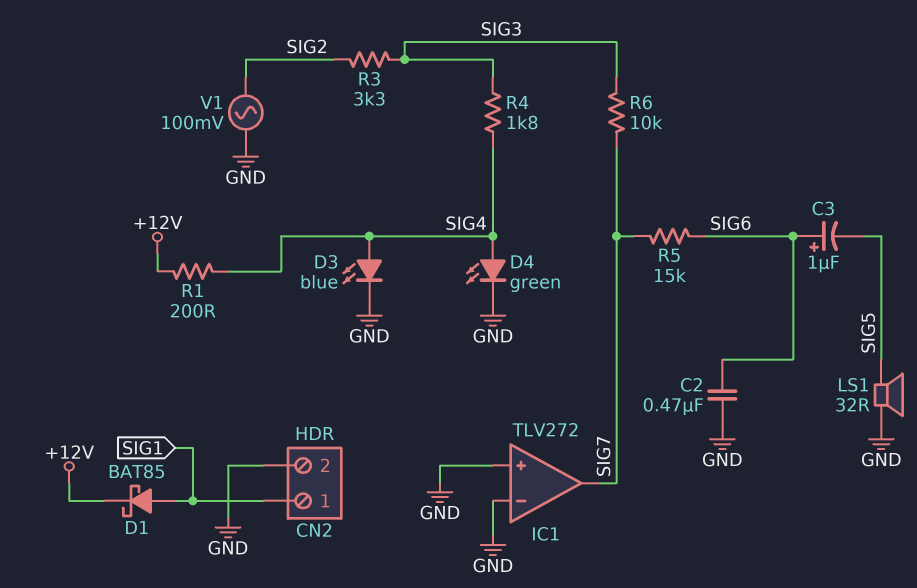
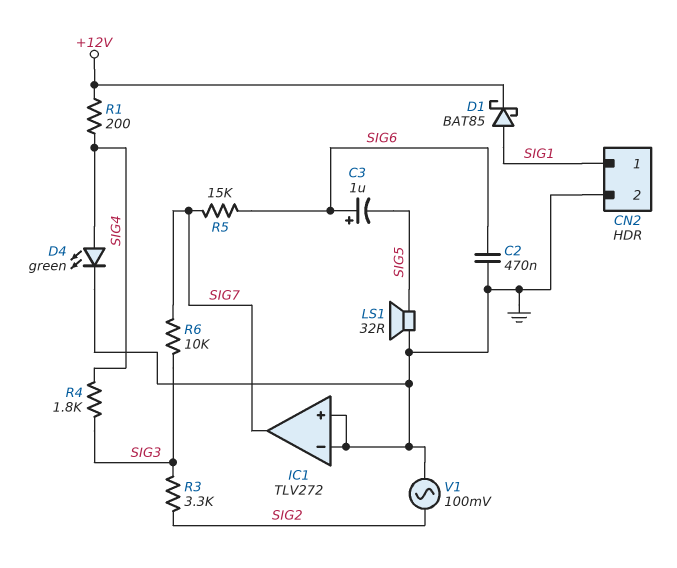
D3: LED blue (A SIG4, K GND) -> none

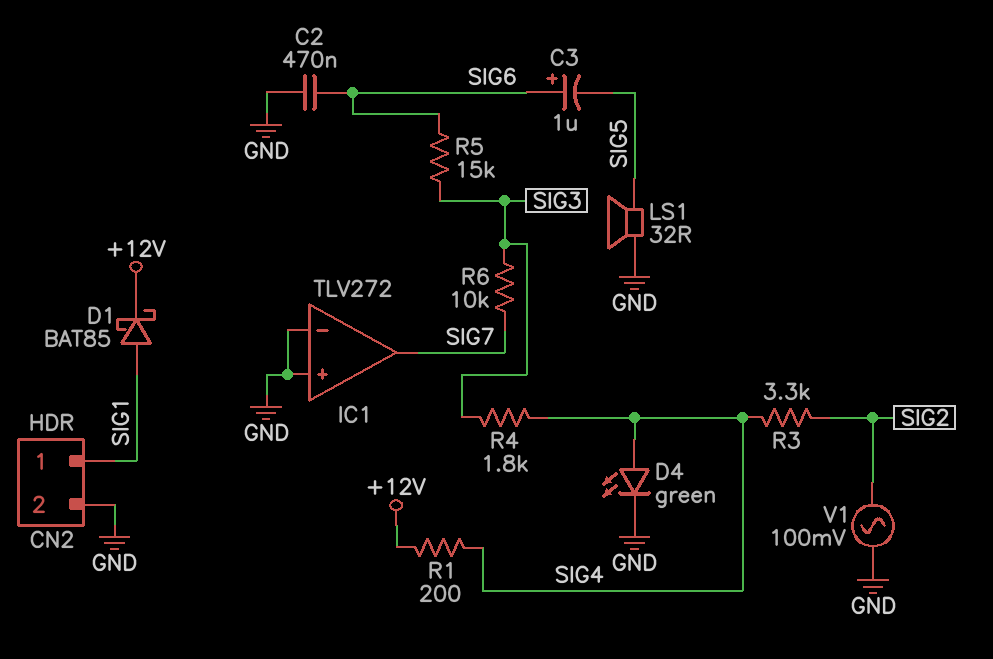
R3: 3.3k (SIG2, SIG3) -> 3.3k (SIG2, SIG4)
R5: 15k (SIG6, SIG7) -> 15k (SIG3, SIG6)

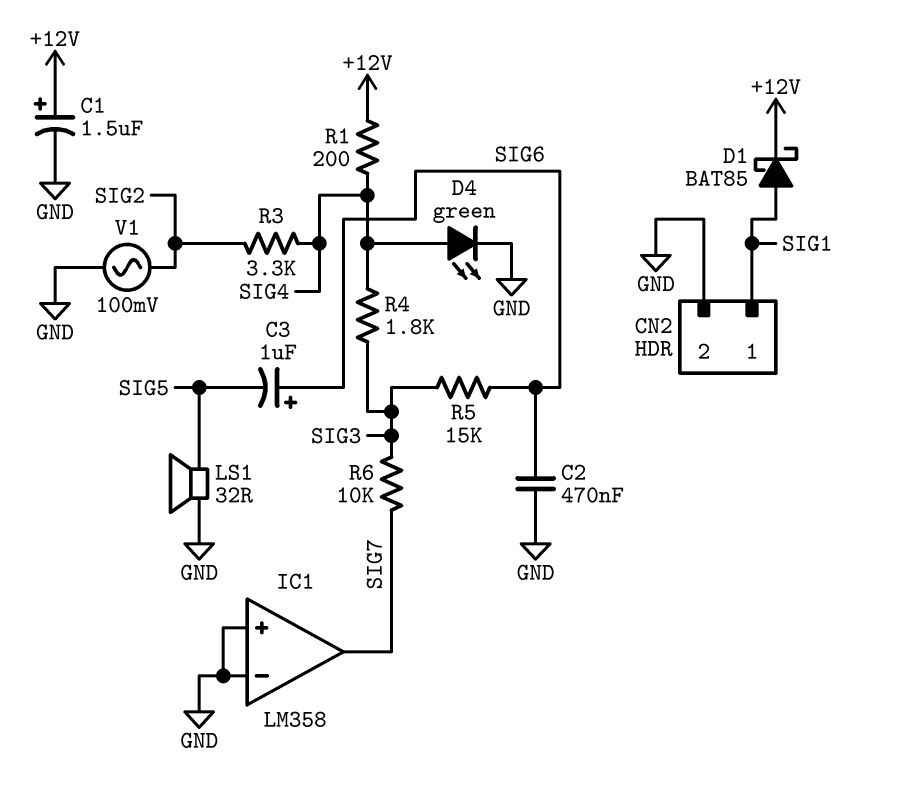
C1: none -> 1.5uF (plus +12V, minus GND)
IC1: TLV272 -> LM358

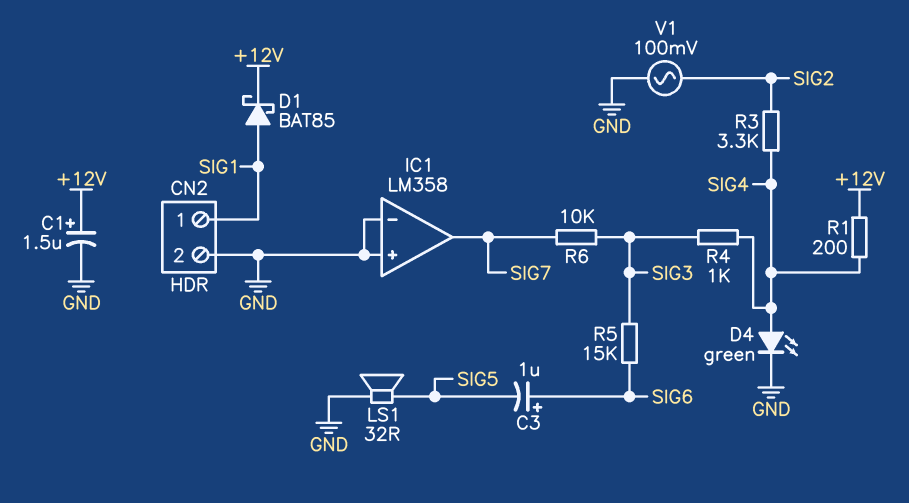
C2: 470nF (GND, SIG6) -> none
R4: 1.8k (SIG3, SIG4) -> 1k (SIG3, SIG4)

